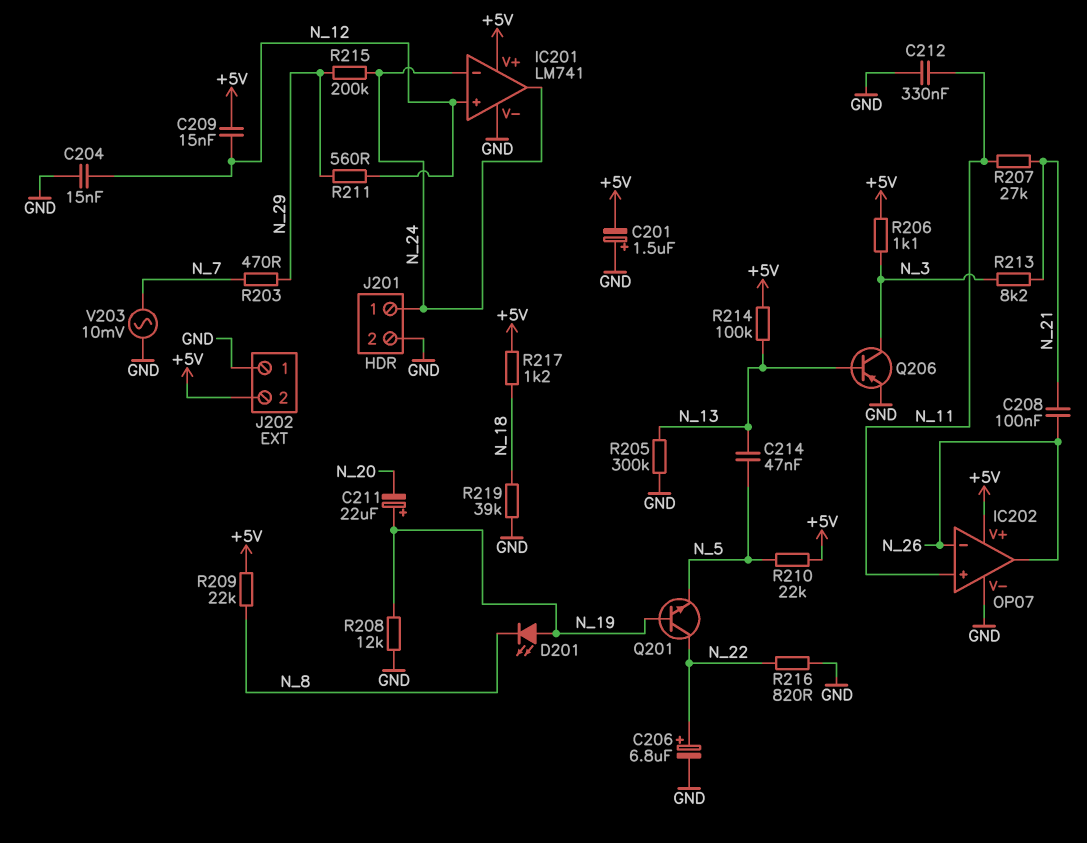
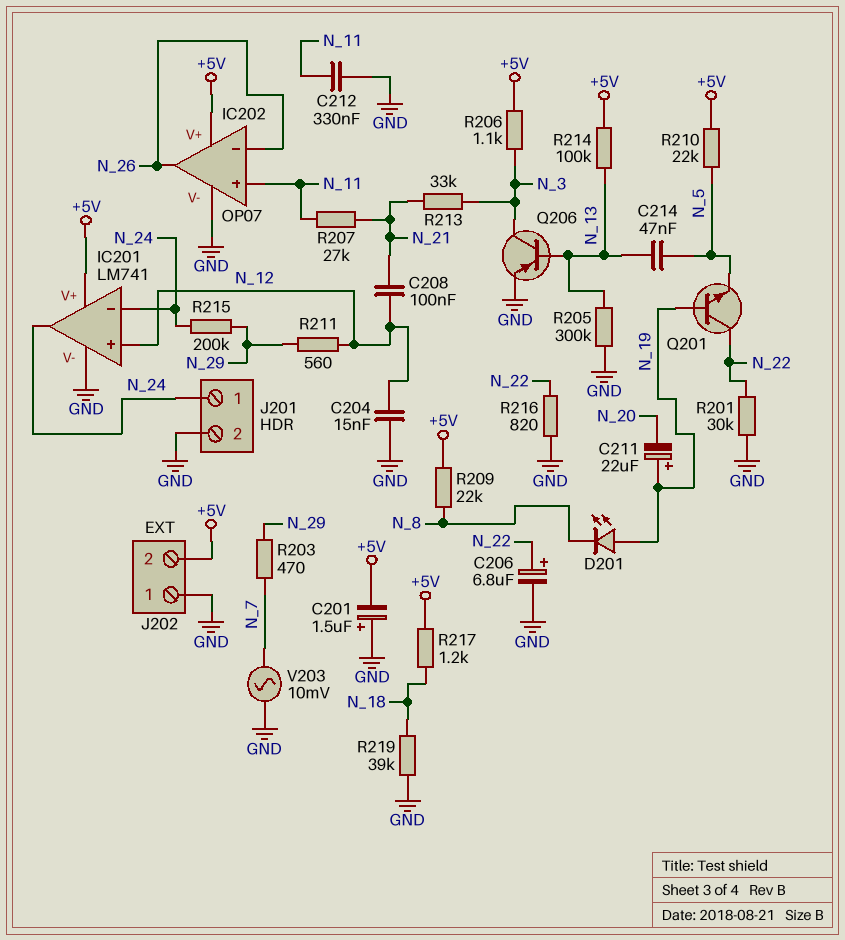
C208: 100nF (N_21, N_26) -> 100nF (N_12, N_21)
C209: 15nF (+5V, N_12) -> none
R201: none -> 30k (GND, N_22)
R208: 12k (GND, N_19) -> none
R213: 8.2k (N_3, N_21) -> 33k (N_3, N_21)

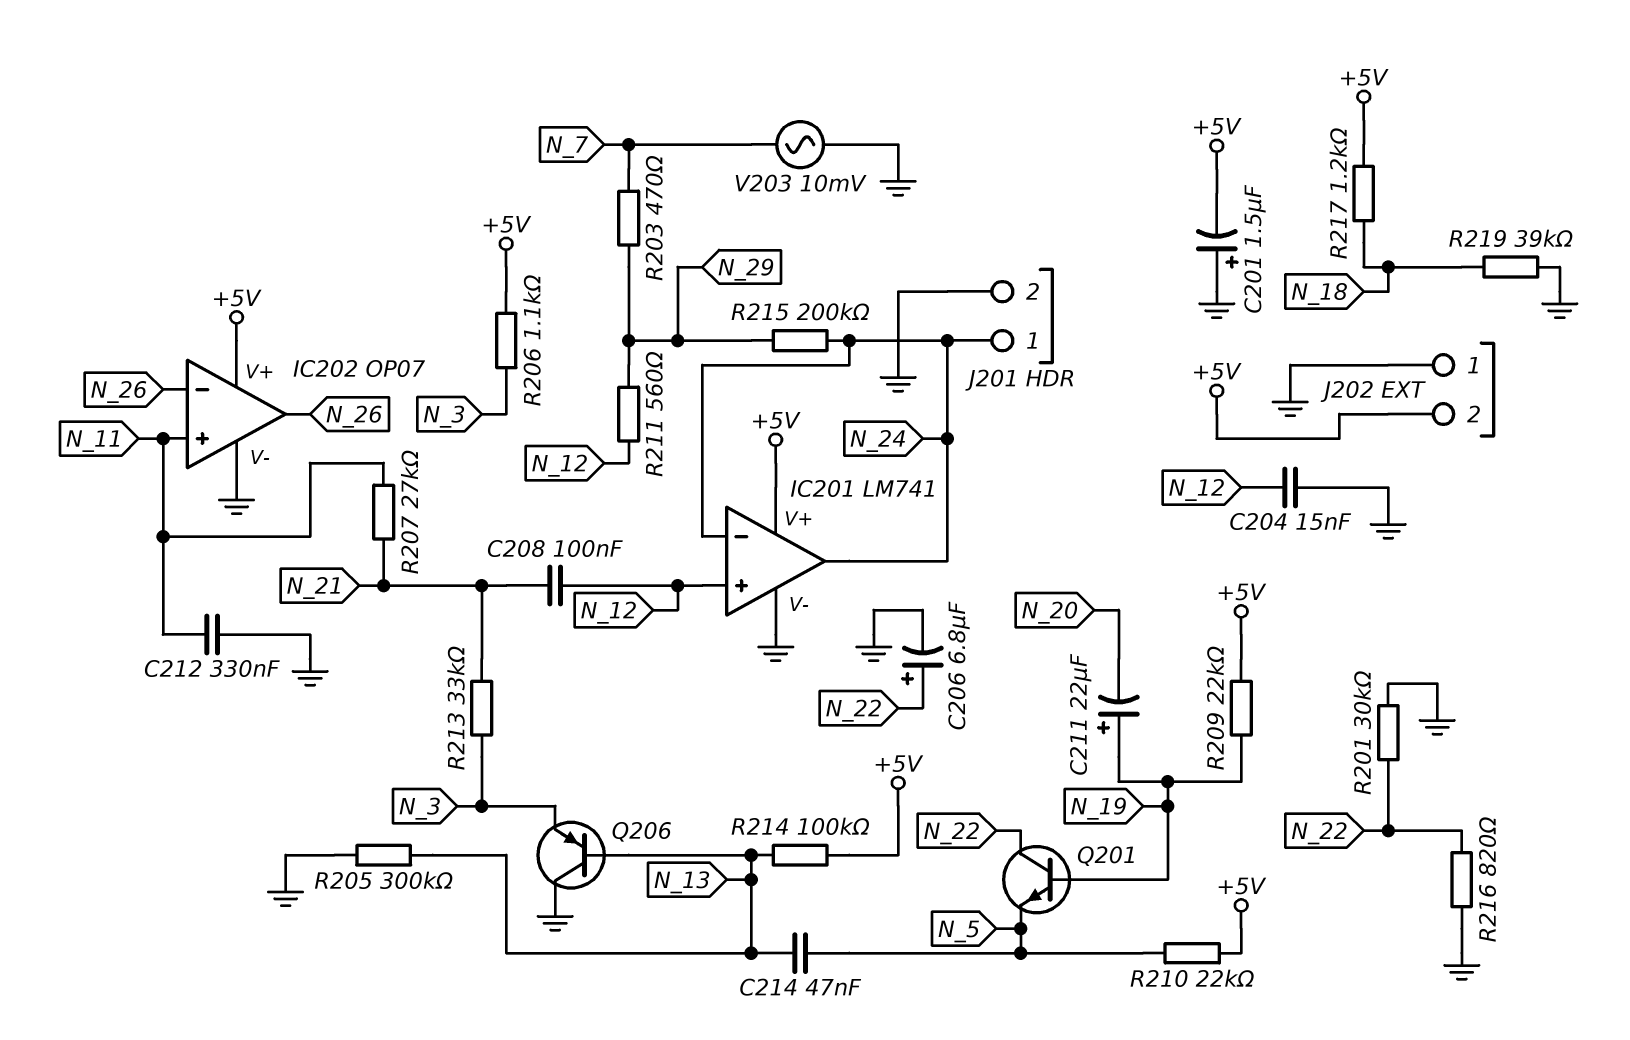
D201: LED (A N_19, K N_8) -> none
Q206: PNP (B N_13, C N_3, E GND) -> PNP (B N_13, C GND, E N_3)
R209: 22k (+5V, N_8) -> 22k (+5V, N_19)

